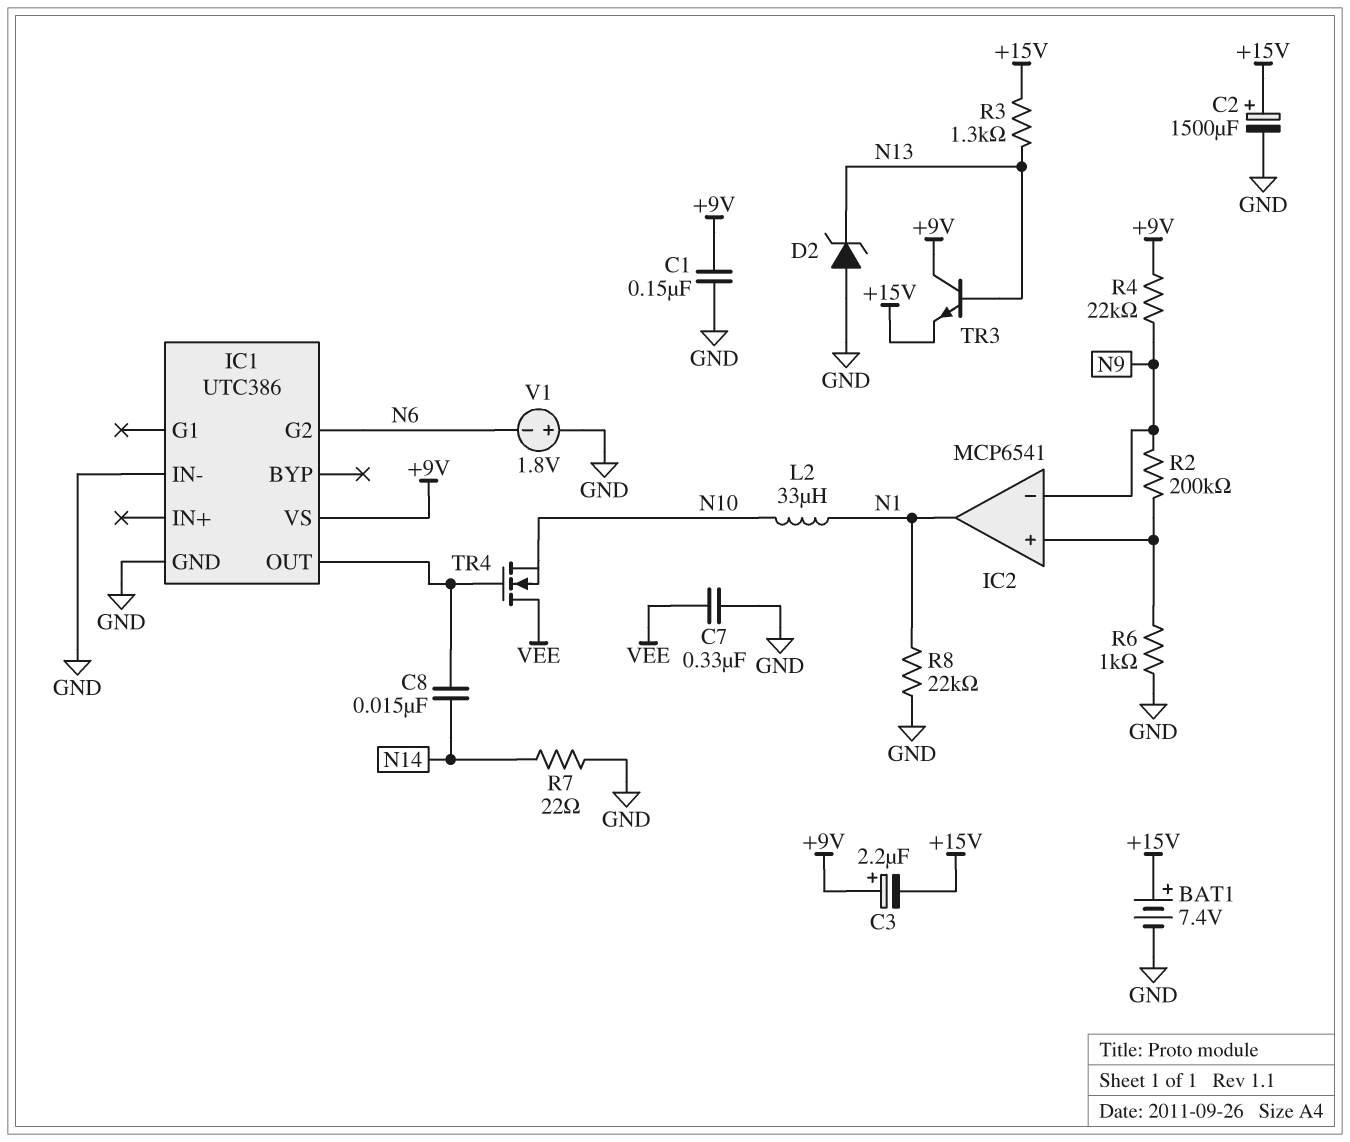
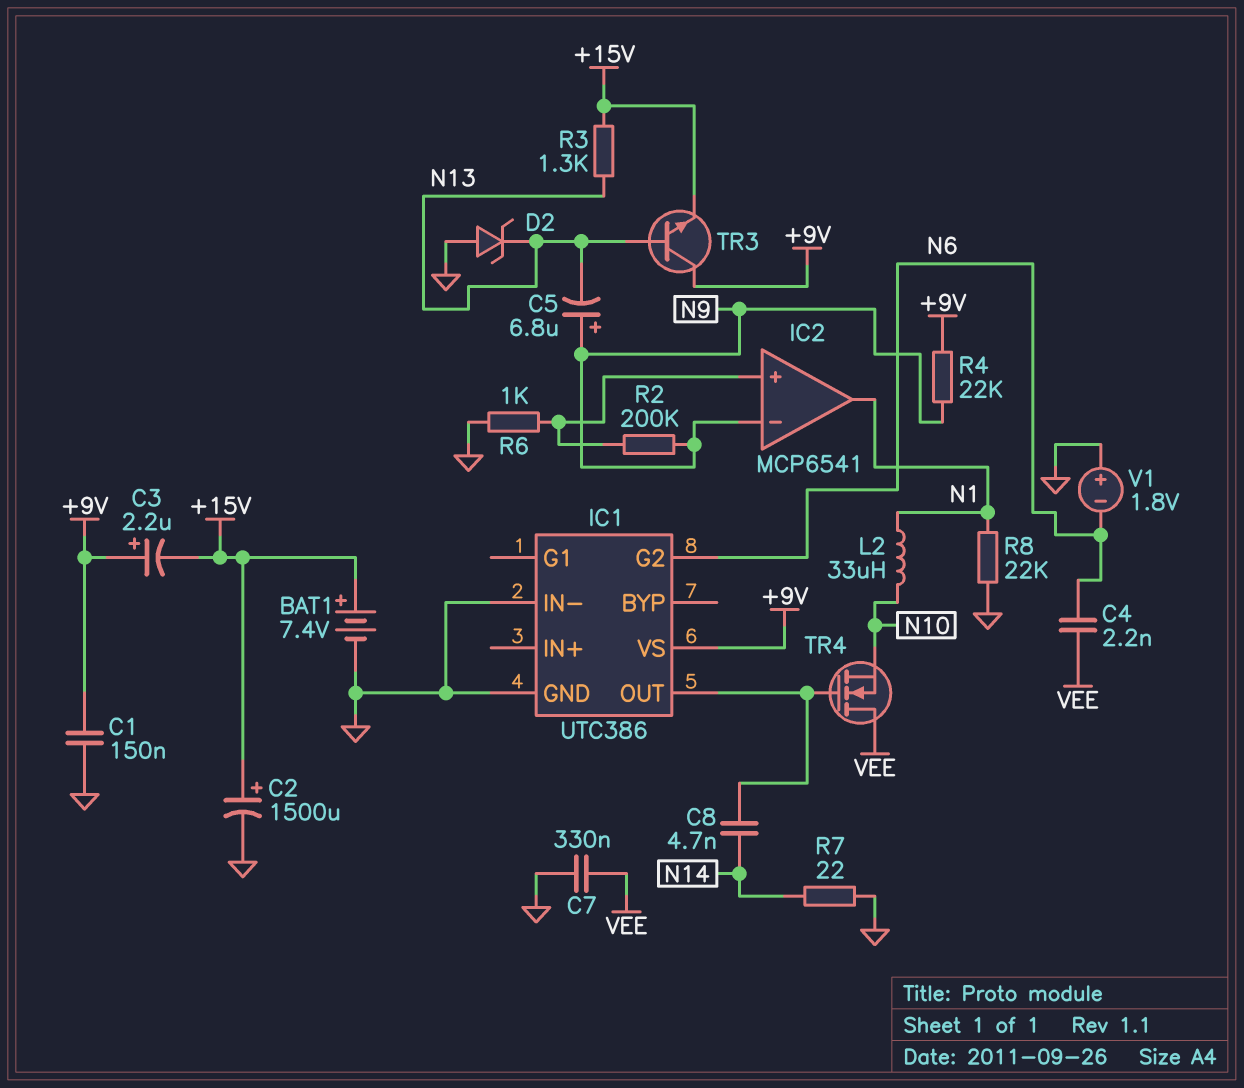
C4: none -> 2.2nF (N6, VEE)
C5: none -> 6.8uF (plus N9, minus N13)
C8: 15nF (IC1/OUT, N14) -> 4.7nF (IC1/OUT, N14)

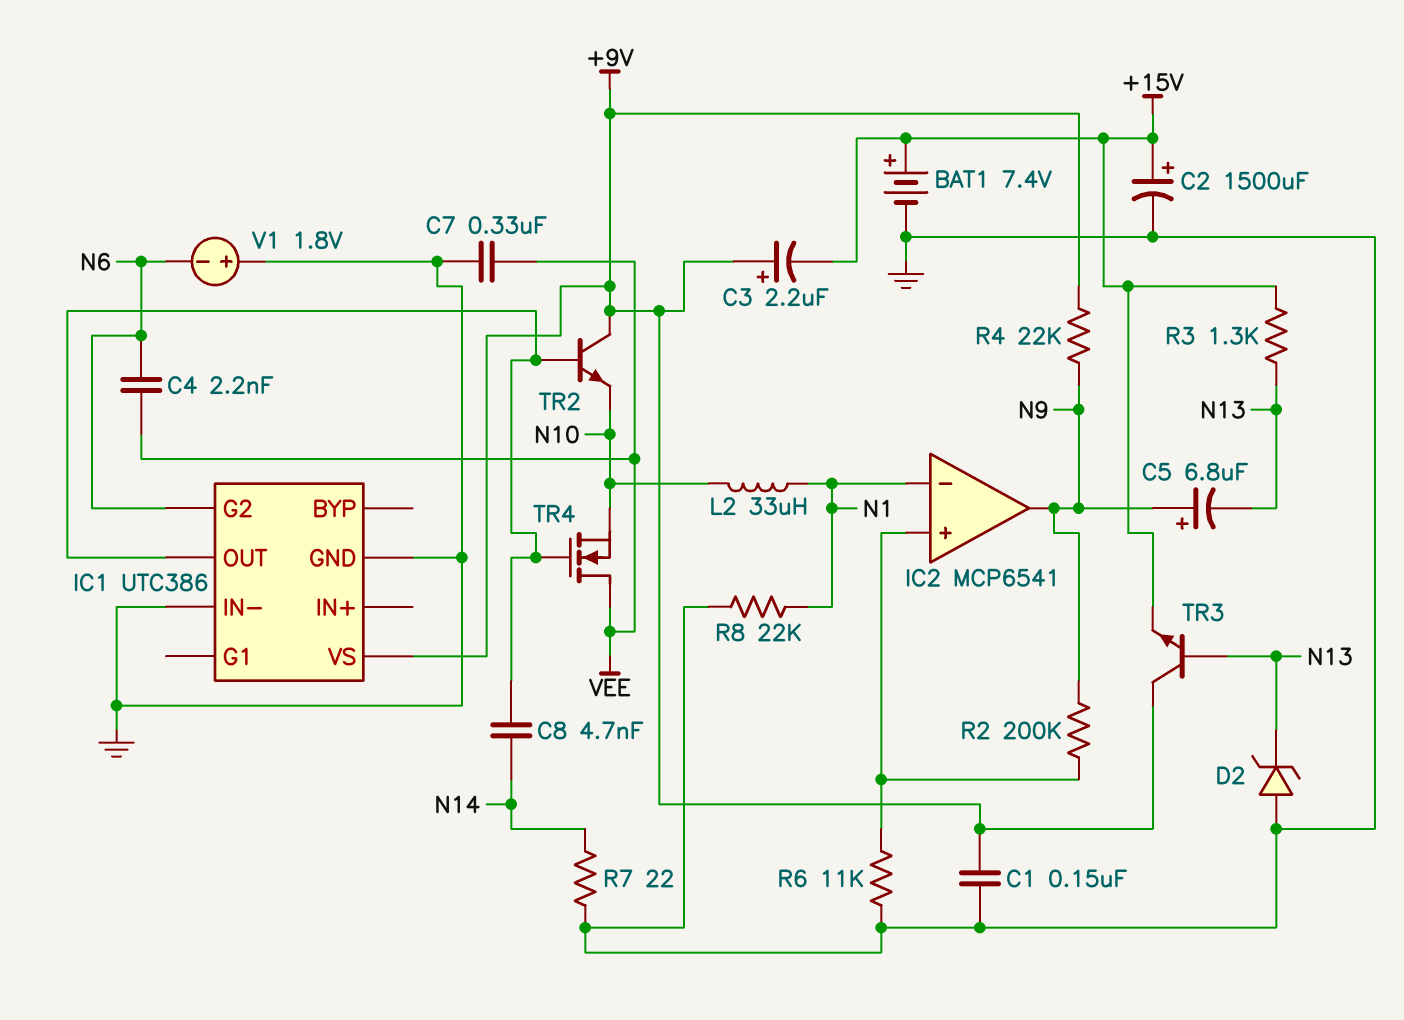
IC2 pin in-: N9 -> N1
IC2 pin out: N1 -> N9
R6: 1k (GND, IC2/in+) -> 11k (GND, IC2/in+)
TR2: none -> NPN (B IC1/OUT, C +9V, E N10)

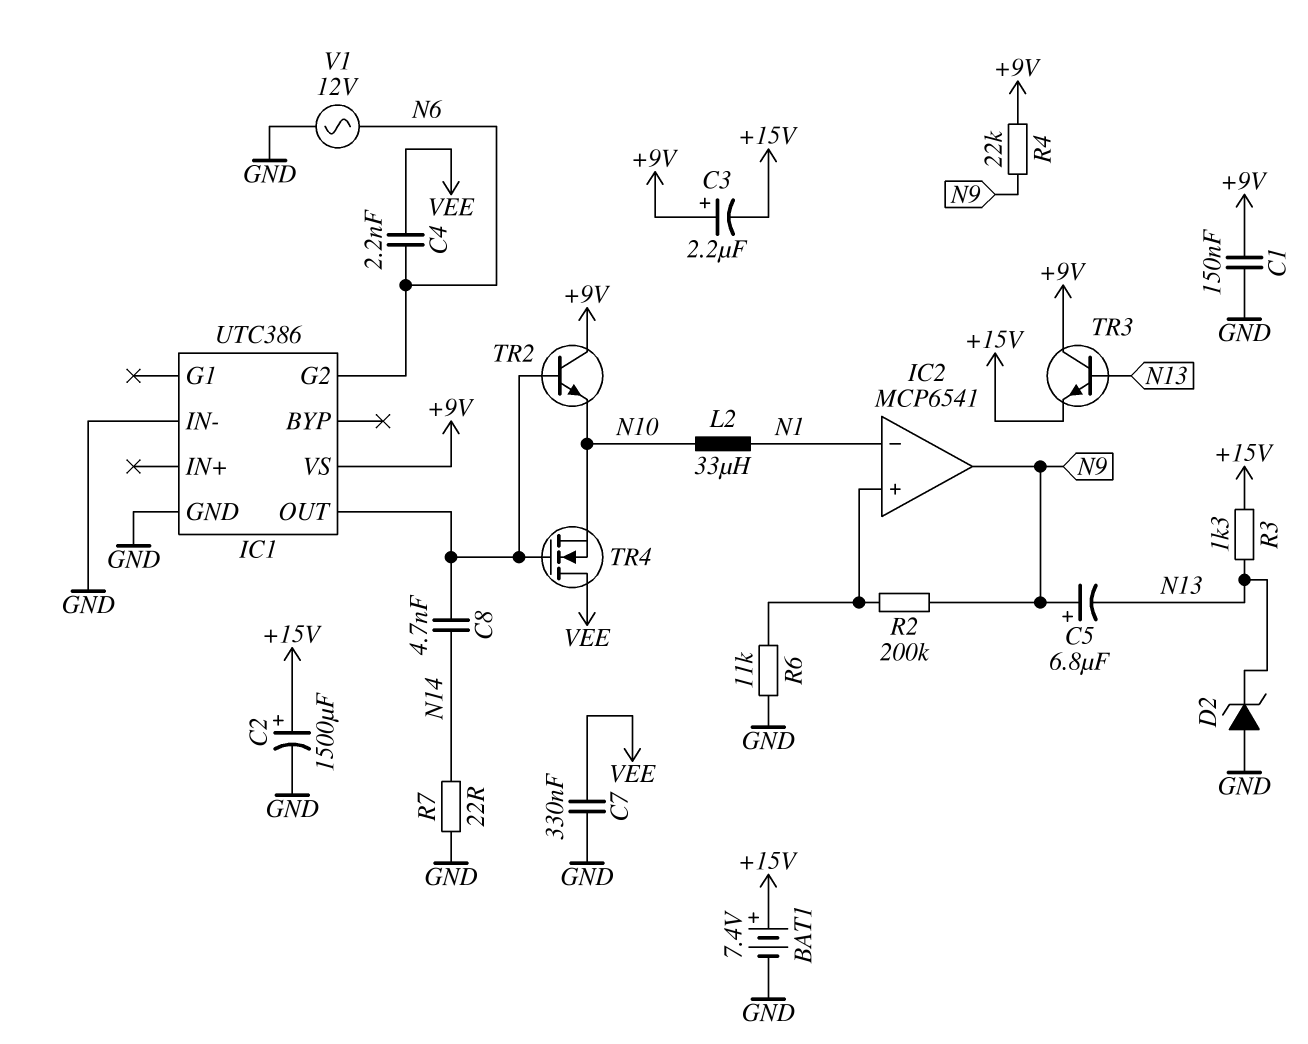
R8: 22k (GND, N1) -> none
V1: 1.8V (plus GND, minus N6) -> AC 12V (GND, N6)

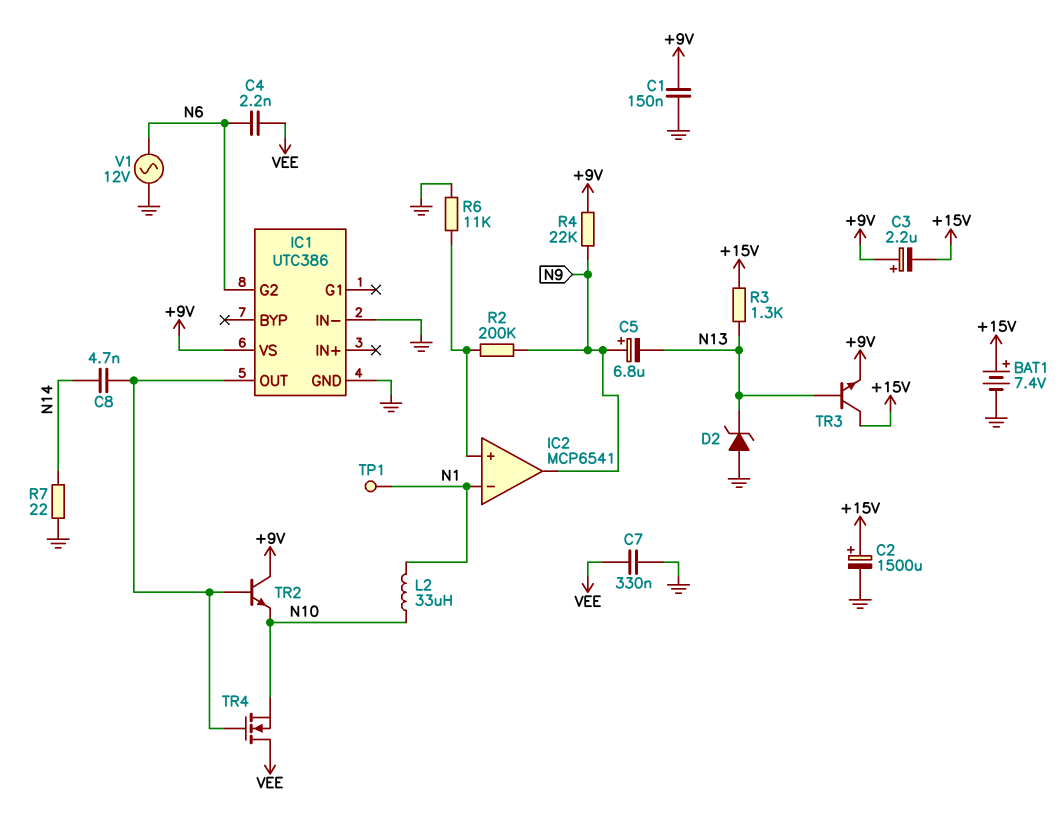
TP1: none -> test point (N1)
TR3: NPN (B N13, C +9V, E +15V) -> NPN (B N13, C +15V, E +9V)

